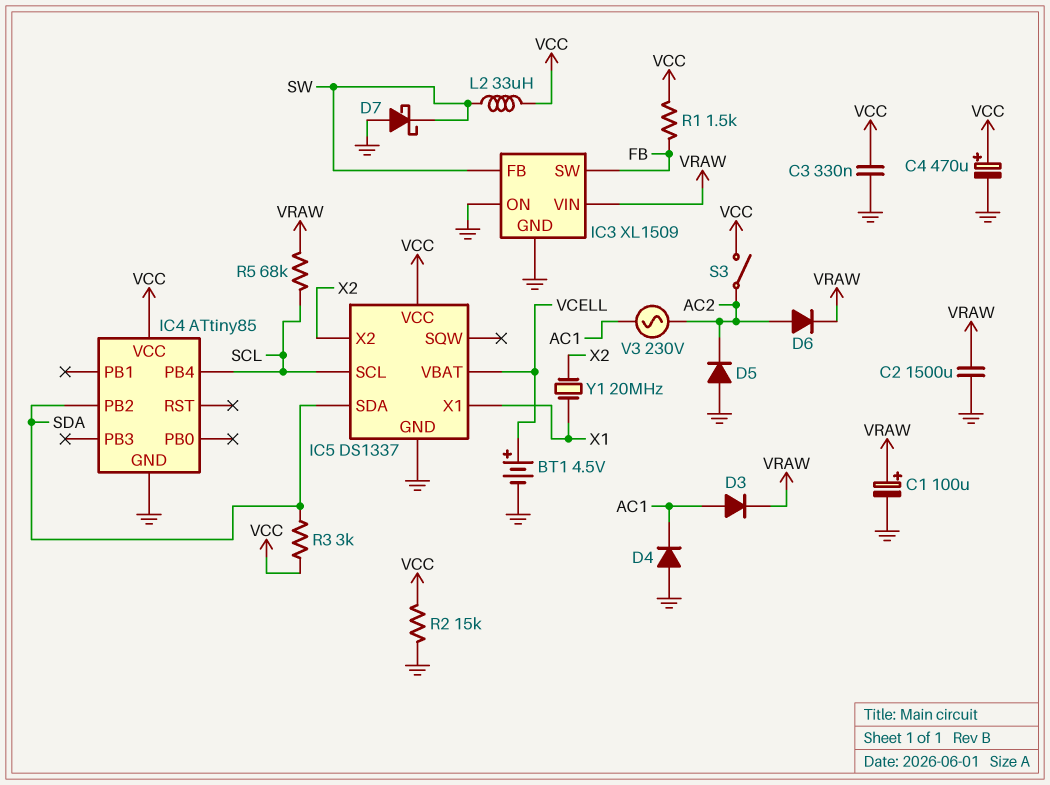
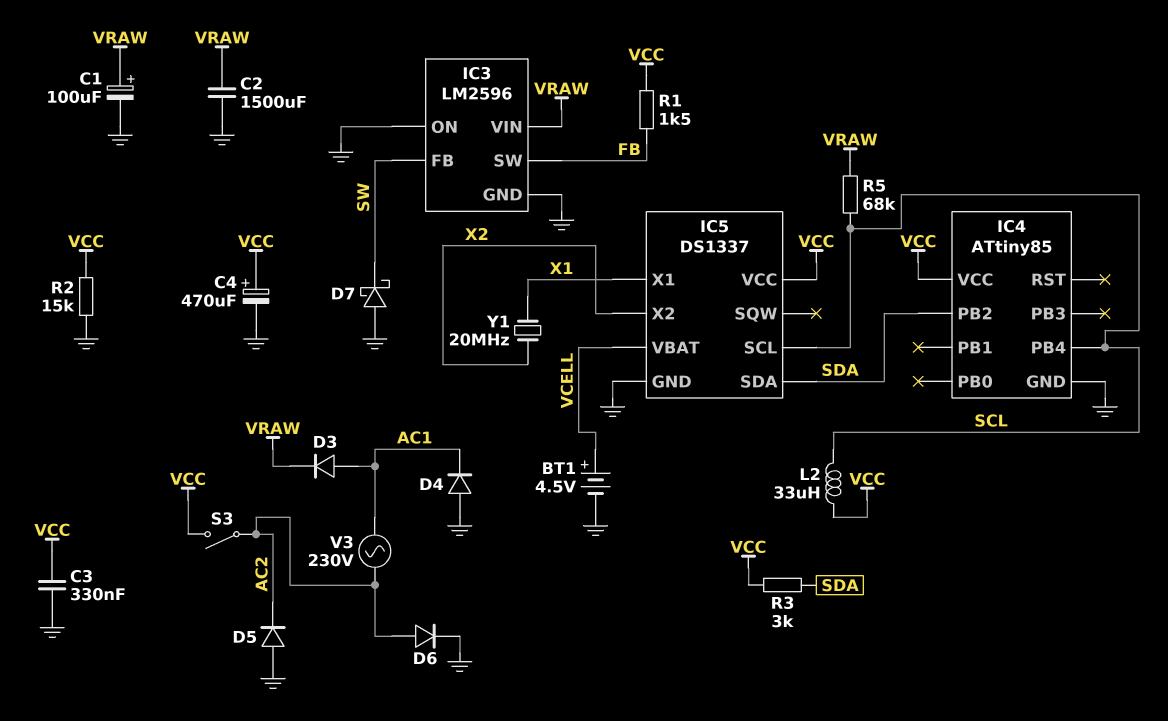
D6: diode (A AC2, K VRAW) -> diode (A AC2, K GND)
IC3: XL1509 -> LM2596
L2: 33uH (SW, VCC) -> 33uH (SCL, VCC)

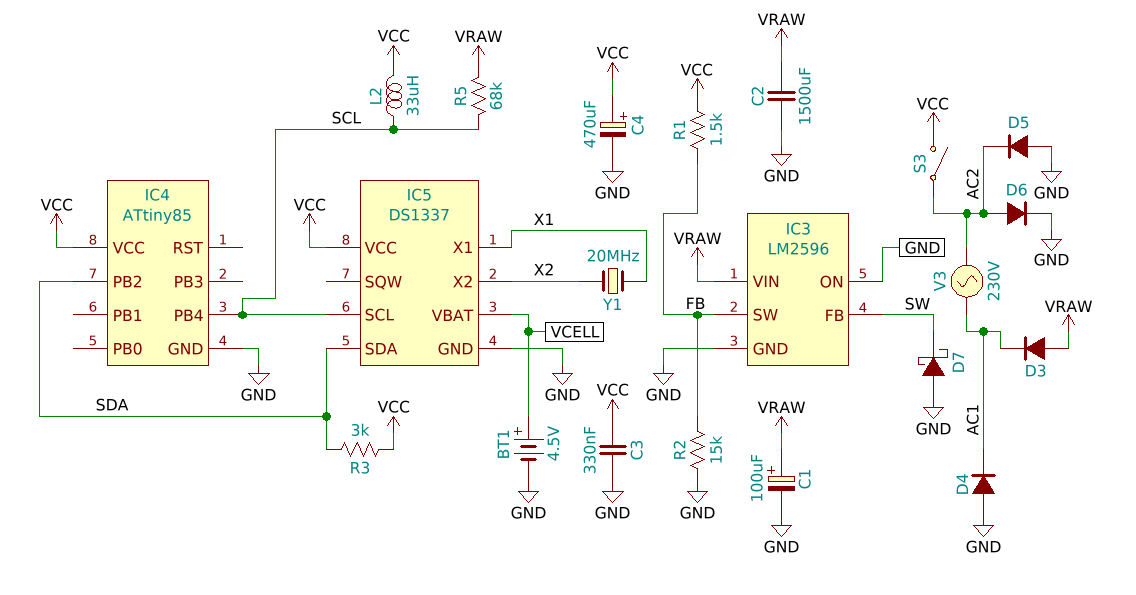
D3: diode (A AC1, K VRAW) -> diode (A VRAW, K AC1)
R2: 15k (GND, VCC) -> 15k (FB, GND)

